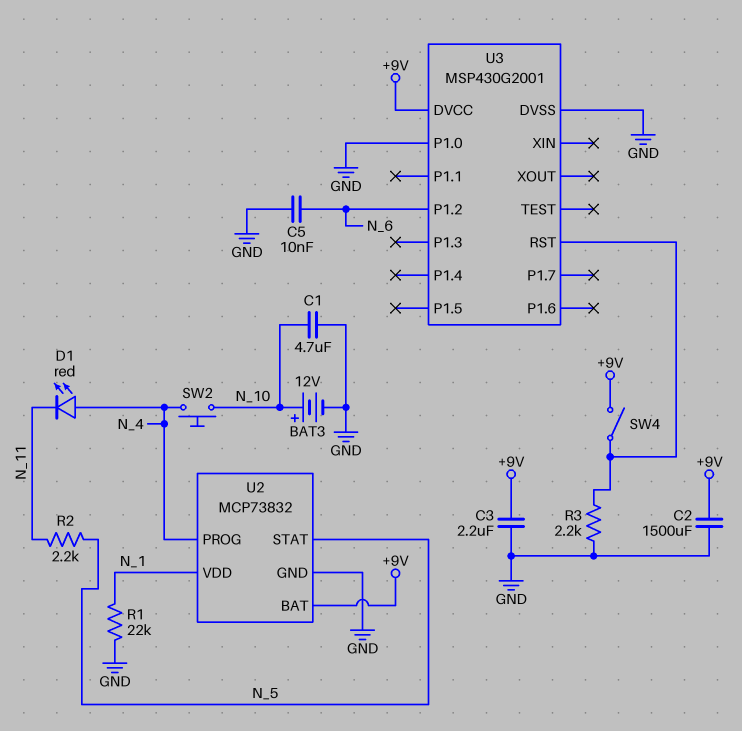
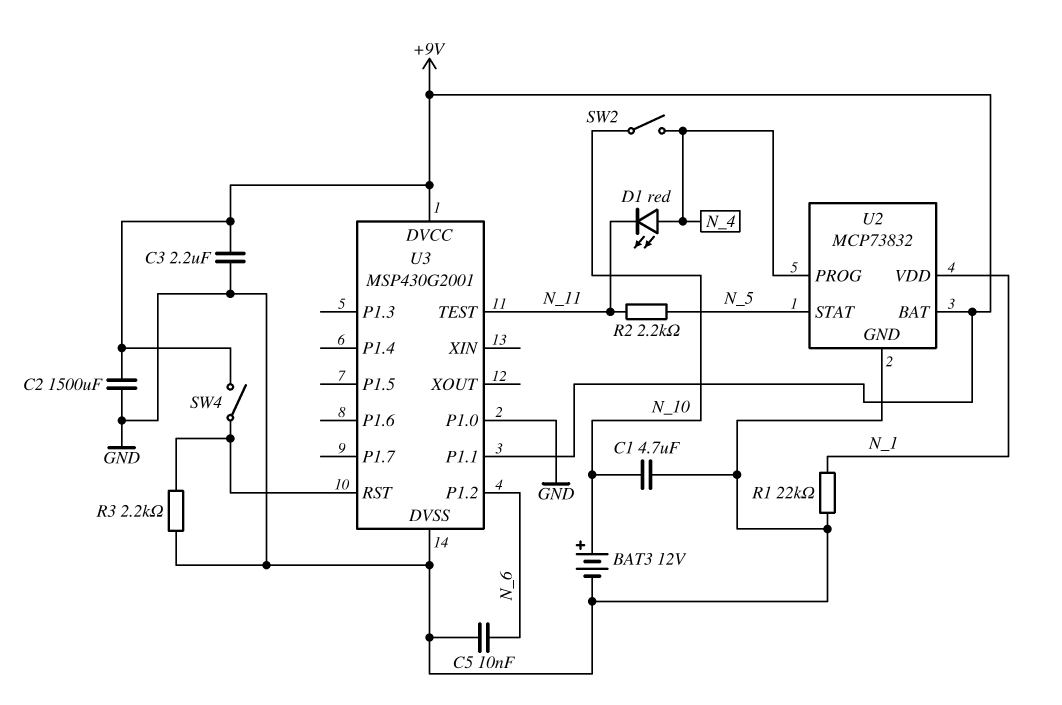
SW2: button (N_4, N_10) -> switch (N_4, N_10)
U3 pin P1.1: none -> +9V
U3 pin TEST: none -> N_11

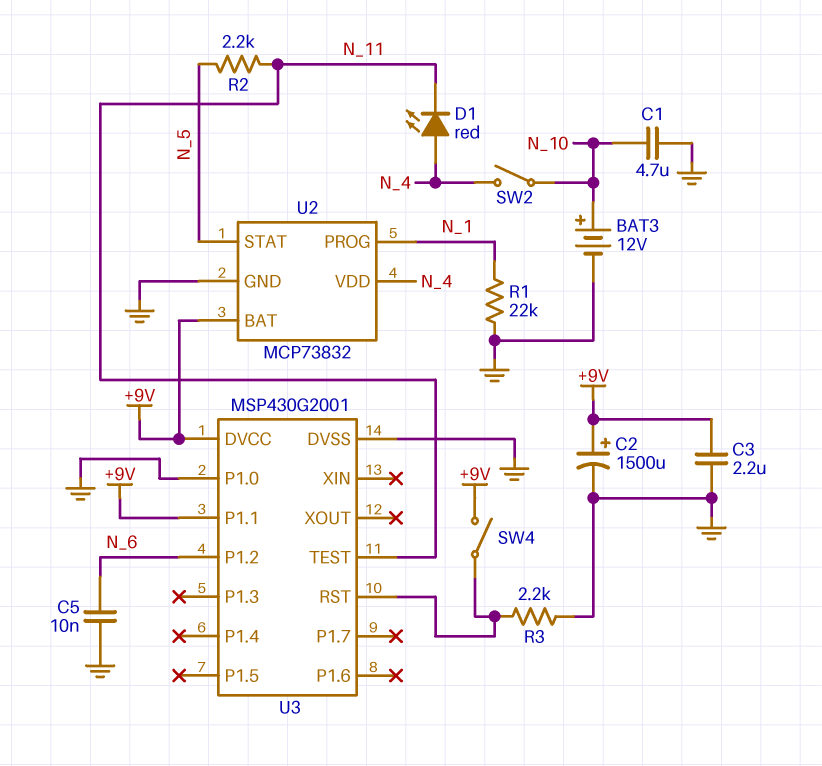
C2: 1500uF (+9V, GND) -> 1500uF (plus +9V, minus GND)
U2 pin PROG: N_4 -> N_1
U2 pin VDD: N_1 -> N_4

